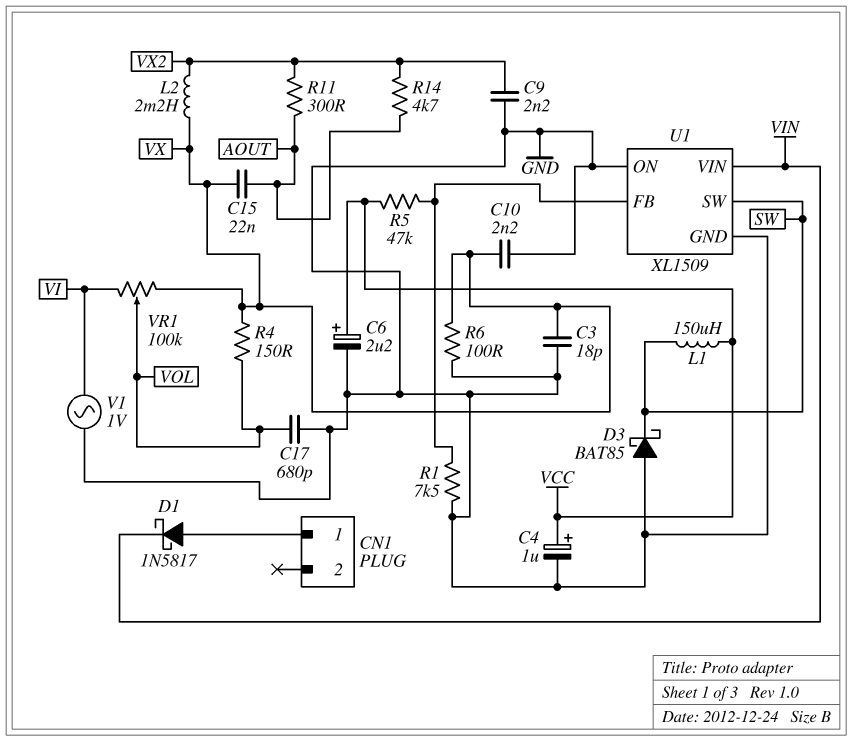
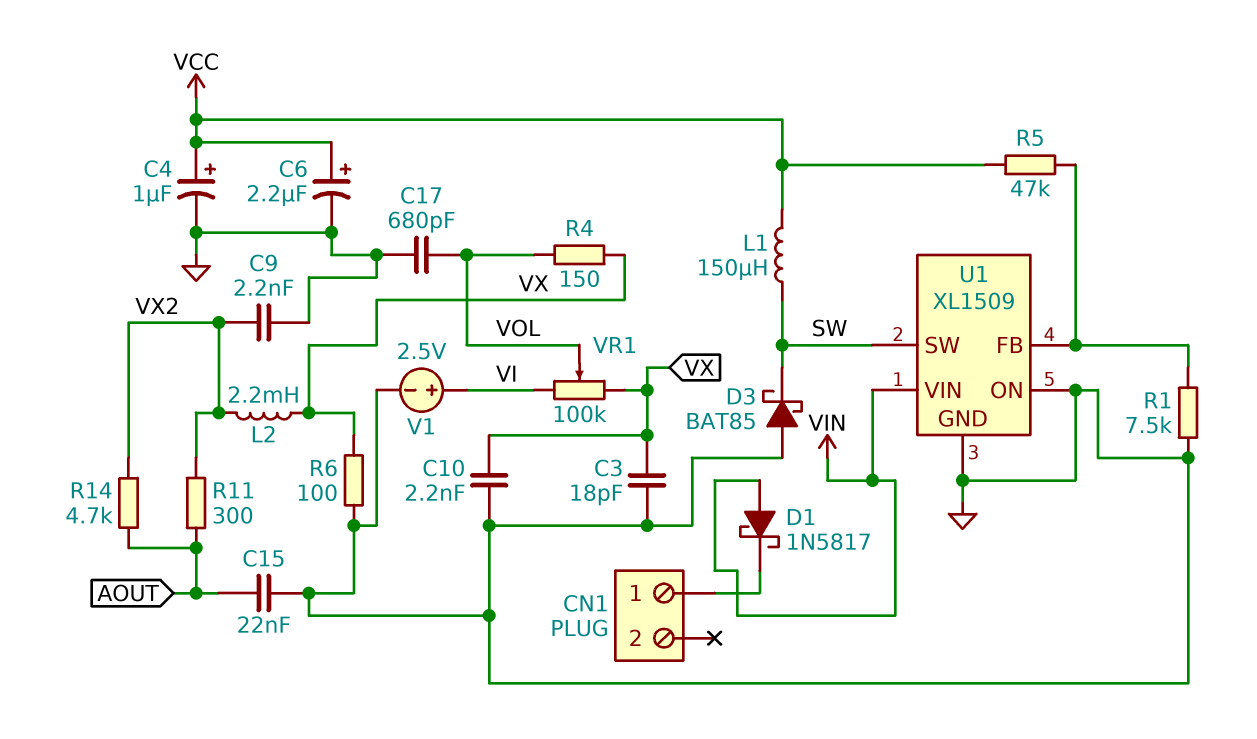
C15: 22nF (AOUT, VX) -> 22nF (AOUT, GND)
D1: schottky 1N5817 (A CN1/1, K VIN) -> schottky 1N5817 (A VIN, K CN1/1)
V1: AC 1V (GND, VI) -> 2.5V (plus VI, minus GND)

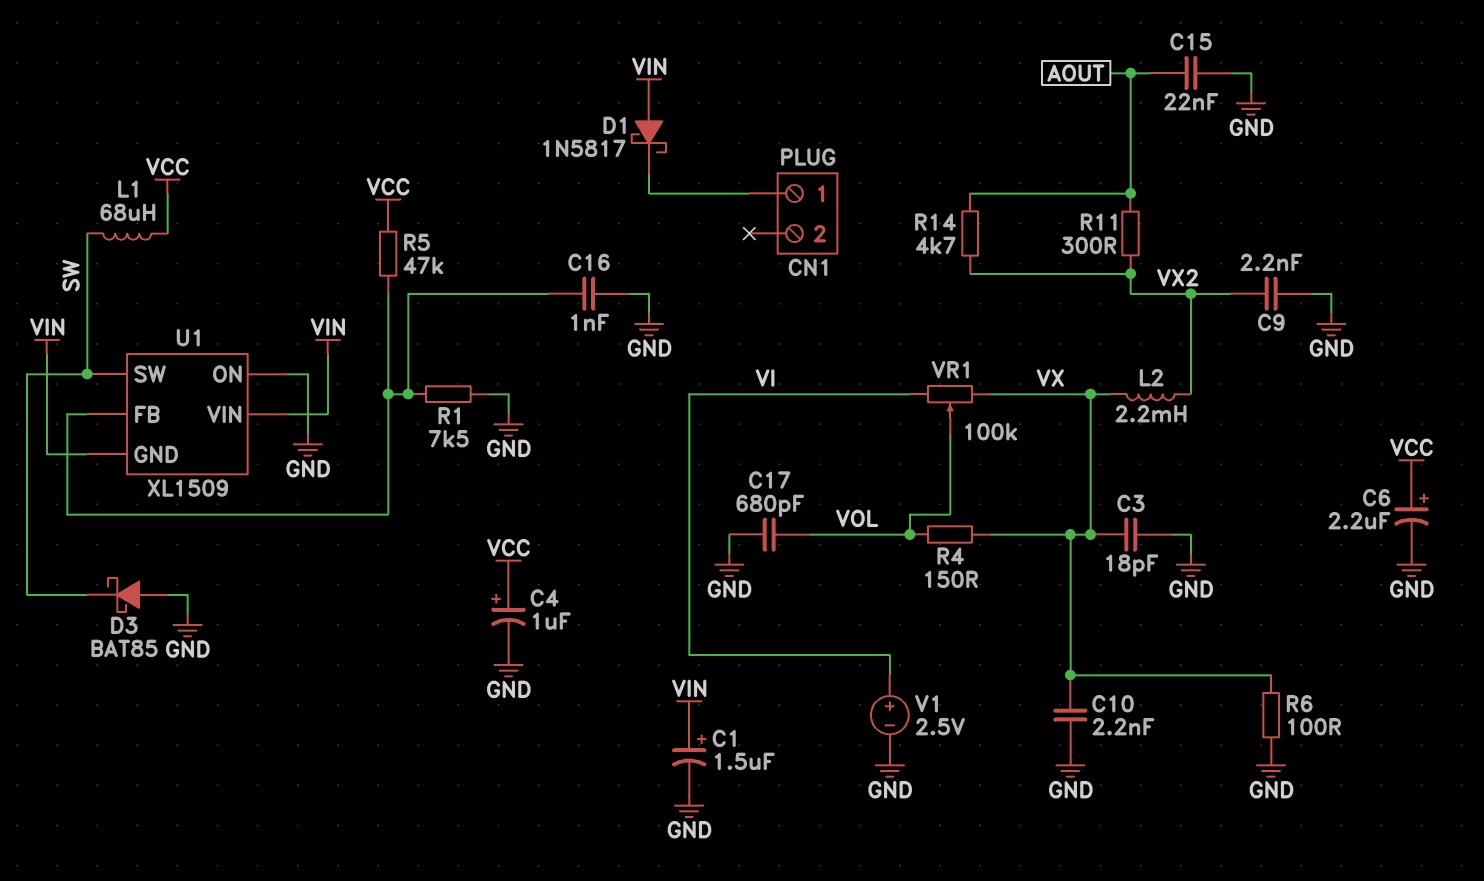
C1: none -> 1.5uF (plus VIN, minus GND)
C16: none -> 1nF (GND, U1/FB)
L1: 150uH (SW, VCC) -> 68uH (SW, VCC)
U1 pin GND: GND -> VIN

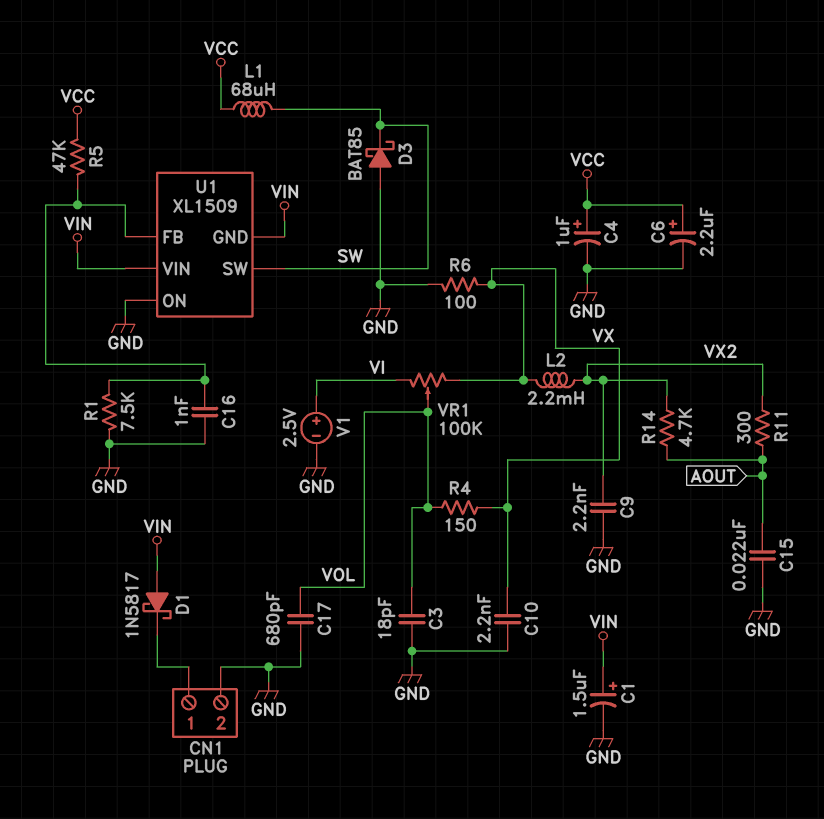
C3: 18pF (GND, VX) -> 18pF (GND, VOL)
CN1 pin 2: none -> GND

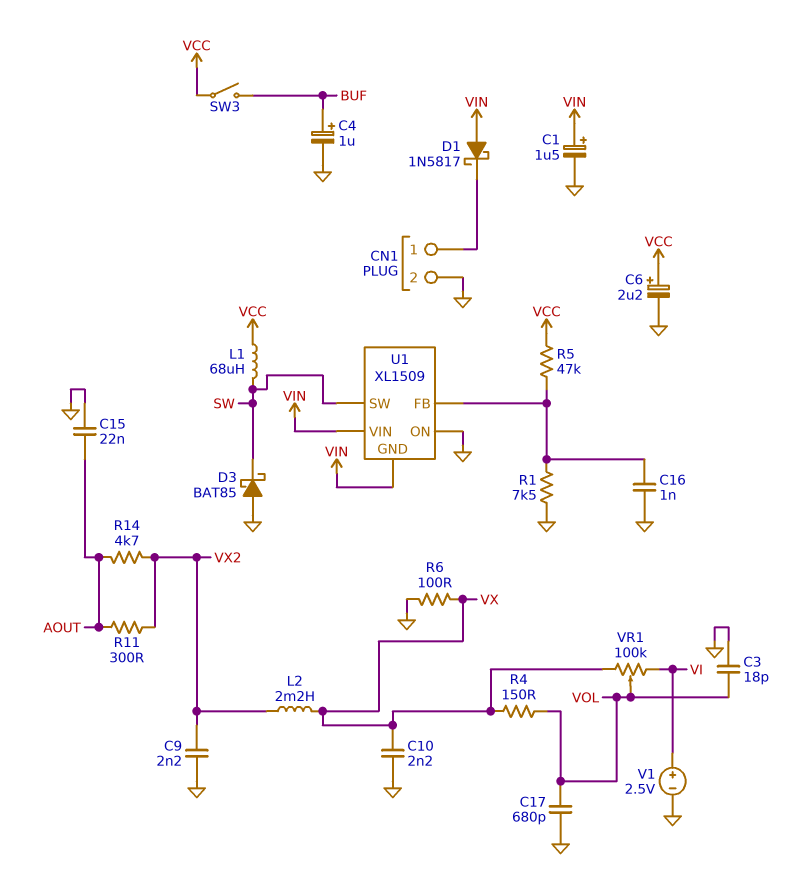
C4: 1uF (plus VCC, minus GND) -> 1uF (plus BUF, minus GND)
SW3: none -> switch (BUF, VCC)

